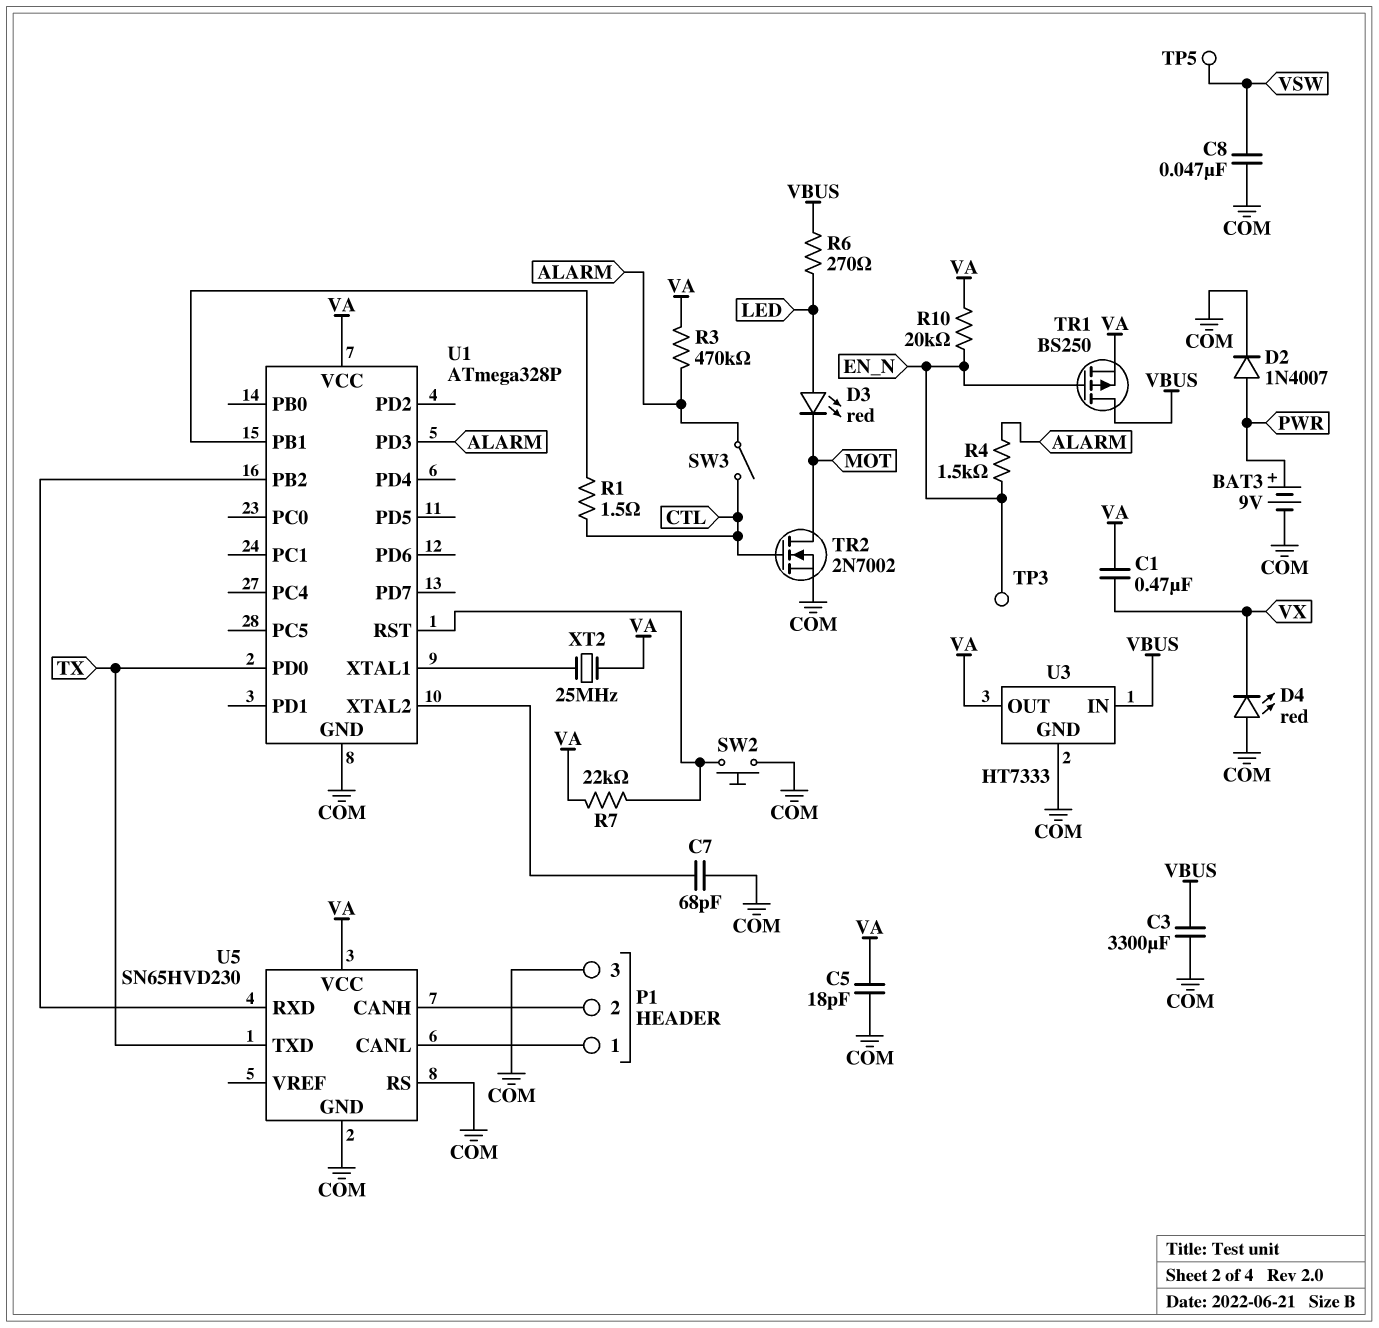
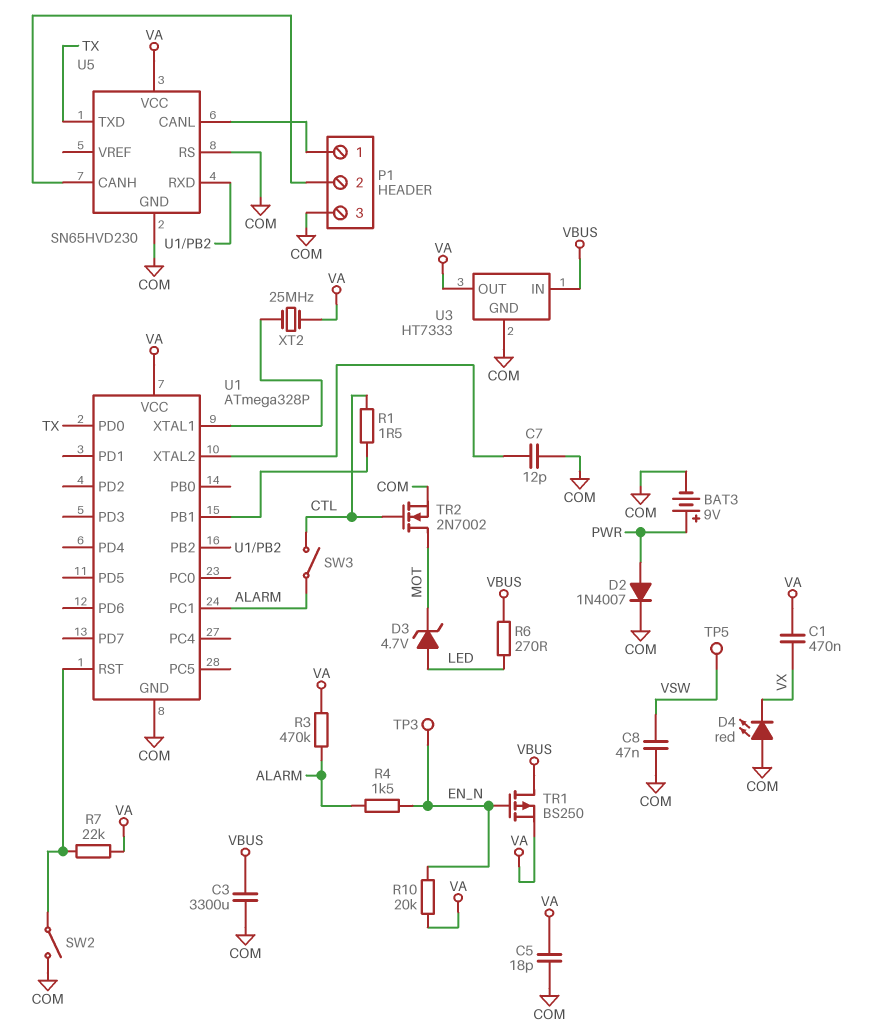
C7: 68pF (COM, U1/XTAL2) -> 12pF (COM, U1/XTAL2)
D3: LED red (A LED, K MOT) -> zener 4.7V (A LED, K MOT)
SW2: button (COM, U1/RST) -> switch (COM, U1/RST)
U1 pin PC1: none -> ALARM
U1 pin PD3: ALARM -> none

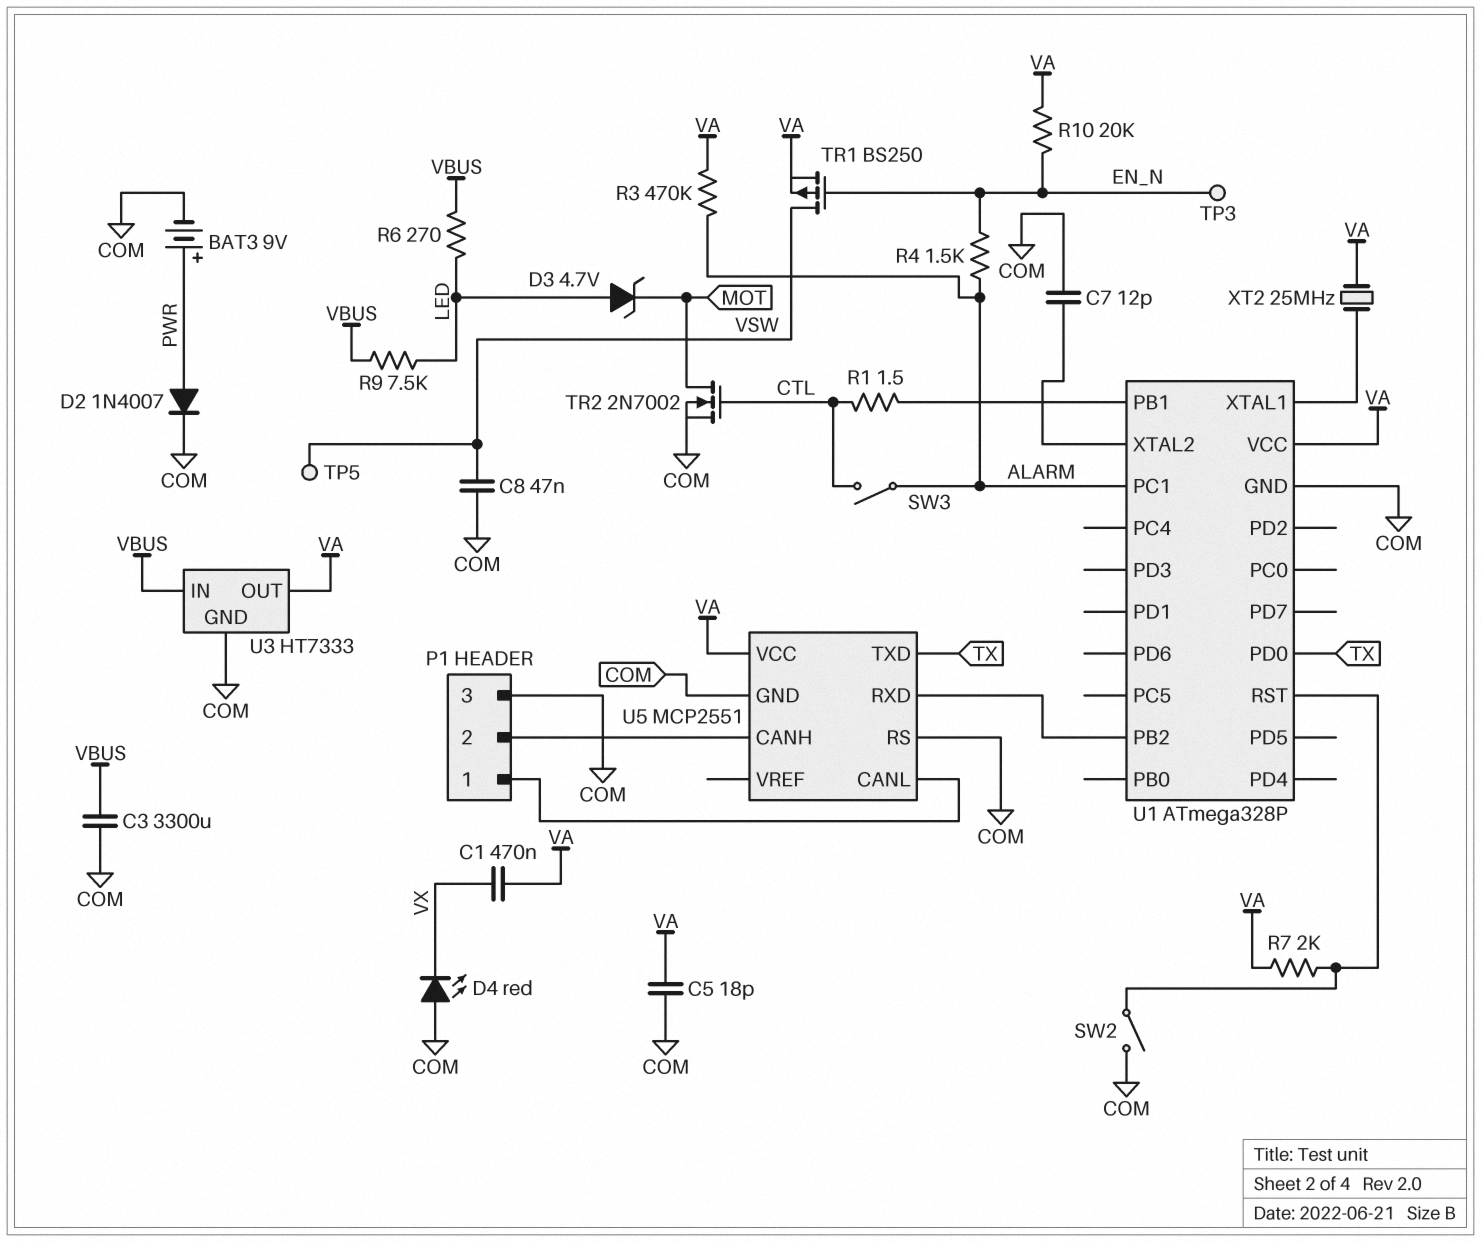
R7: 22k (U1/RST, VA) -> 2k (U1/RST, VA)
R9: none -> 7.5k (LED, VBUS)
TR1: PMOS BS250 (G EN_N, D VBUS, S VA) -> PMOS BS250 (G EN_N, D VSW, S VA)
U5: SN65HVD230 -> MCP2551

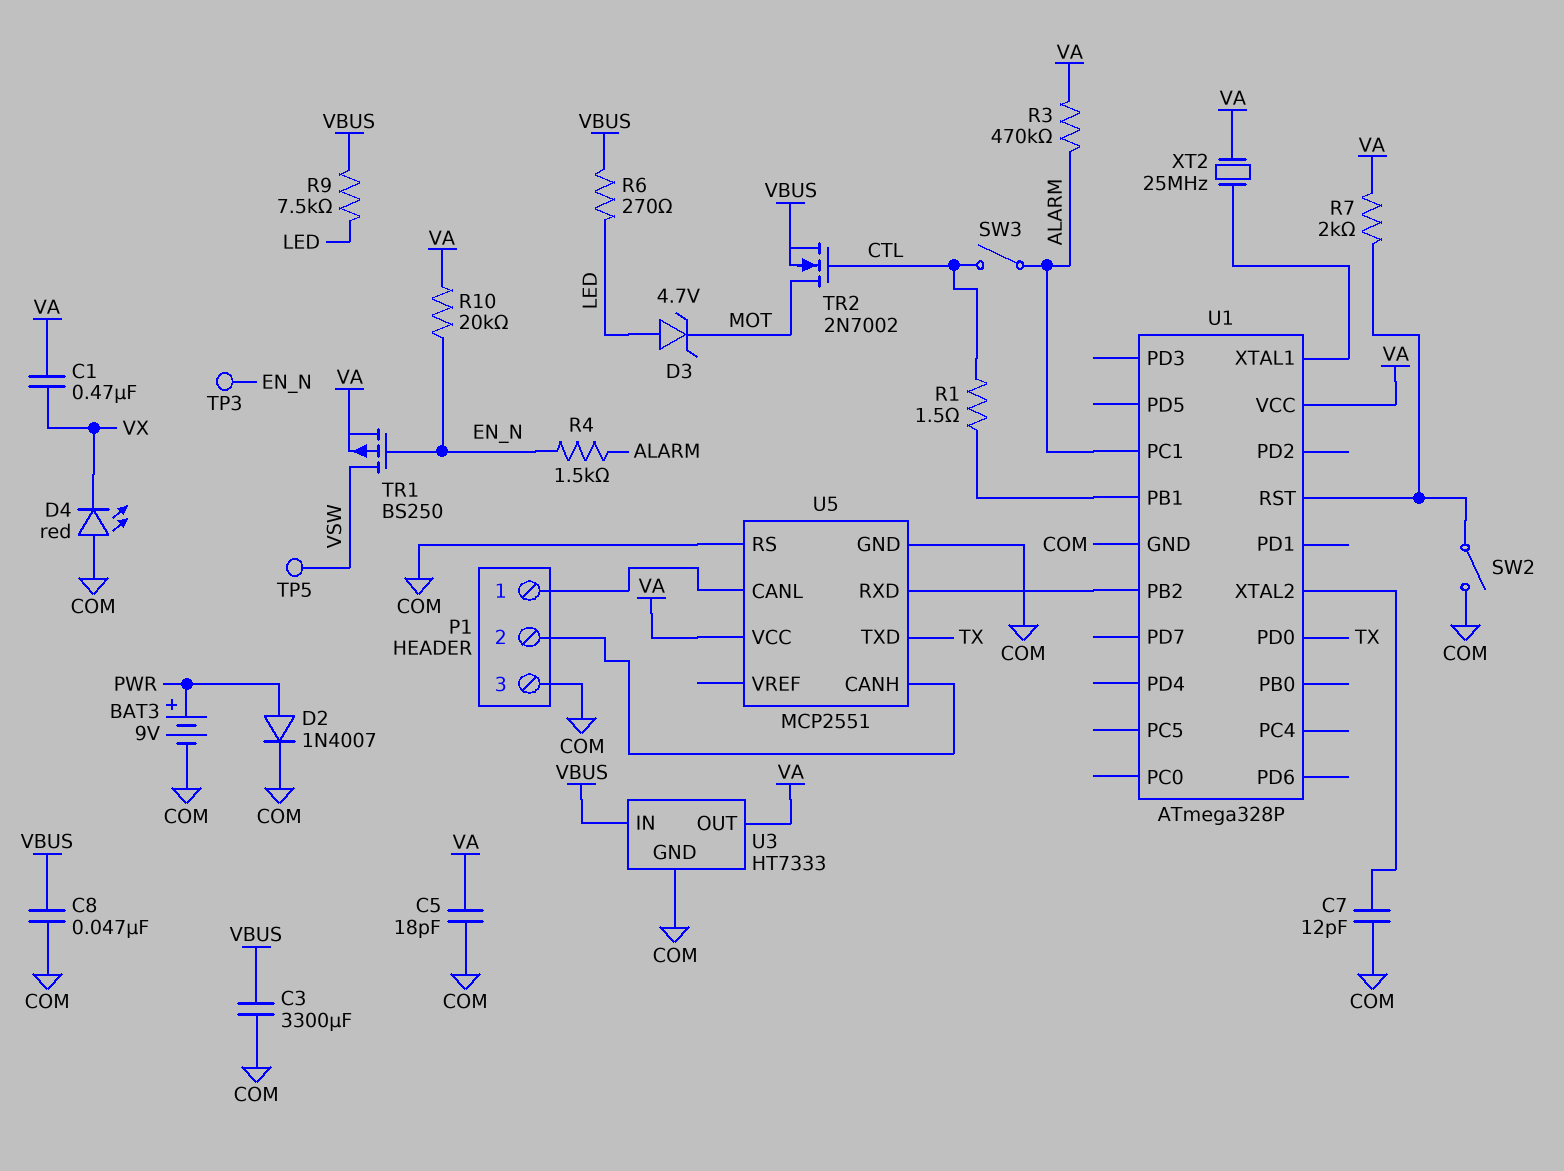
C8: 47nF (COM, VSW) -> 47nF (COM, VBUS)
TR2: NMOS 2N7002 (G CTL, D MOT, S COM) -> NMOS 2N7002 (G CTL, D MOT, S VBUS)

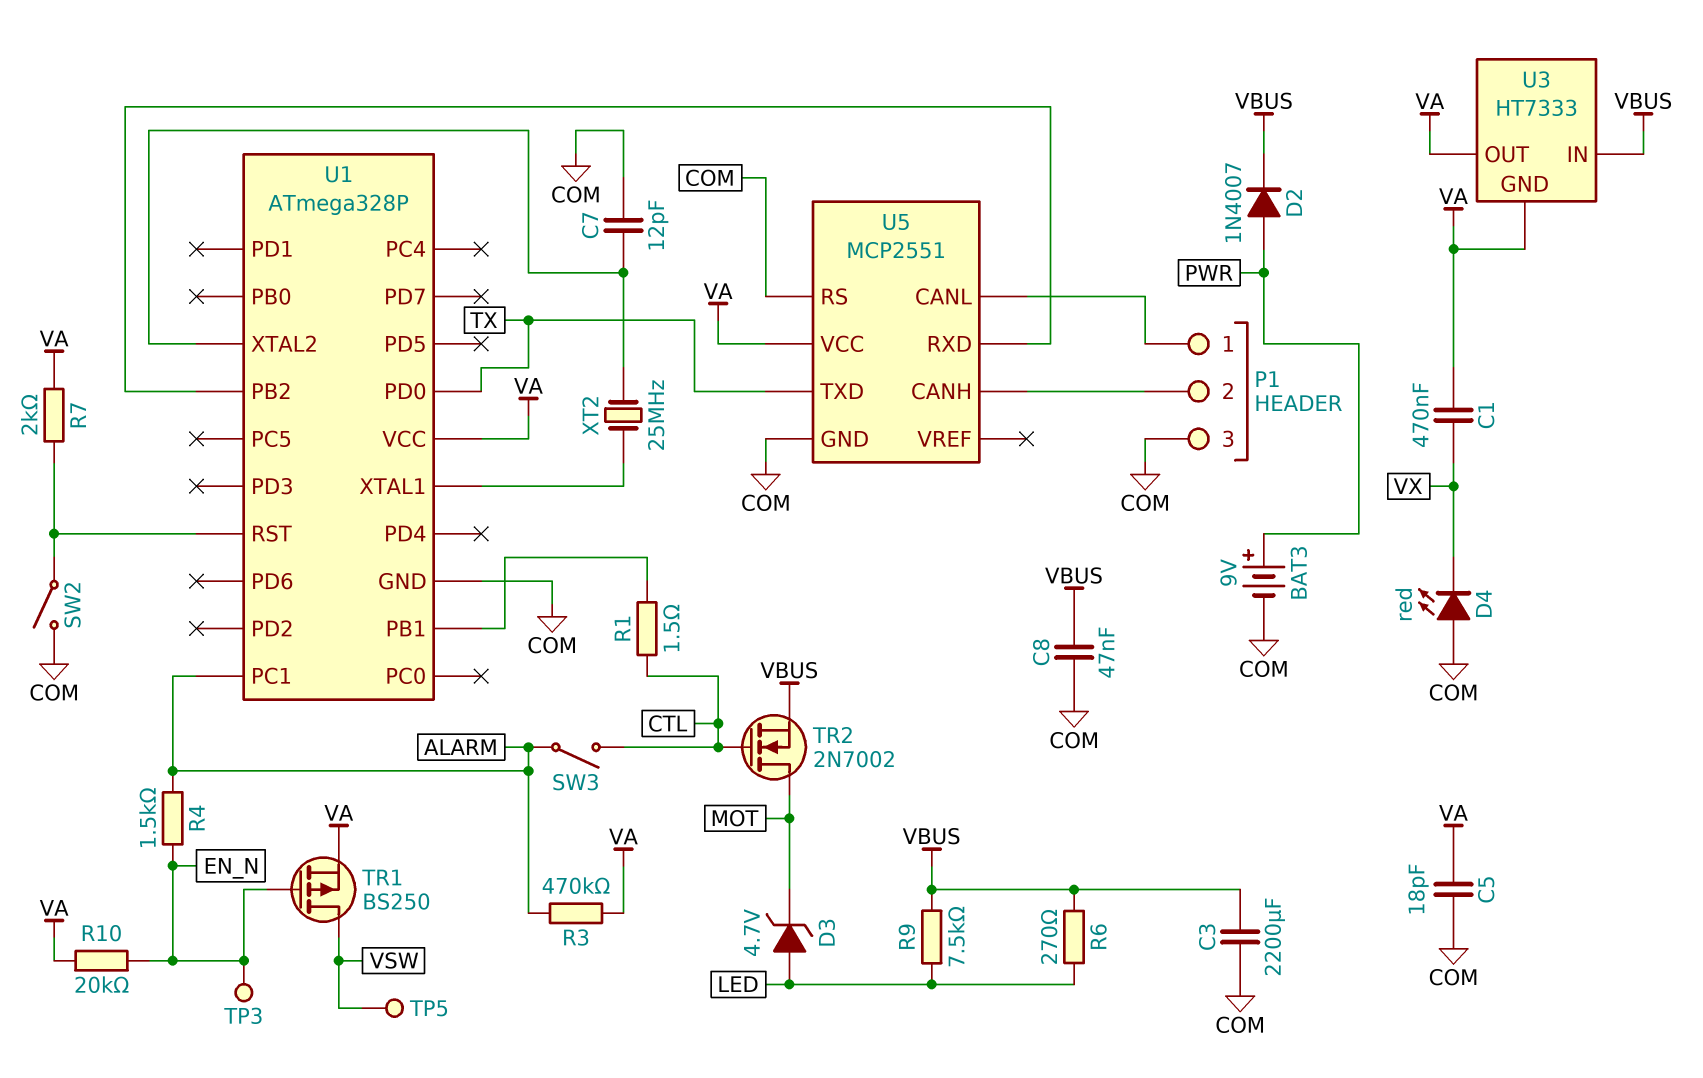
C3: 3300uF (COM, VBUS) -> 2200uF (COM, VBUS)
D2: diode 1N4007 (A PWR, K COM) -> diode 1N4007 (A PWR, K VBUS)
U3 pin GND: COM -> VA
XT2: 25MHz (U1/XTAL1, VA) -> 25MHz (U1/XTAL1, U1/XTAL2)

